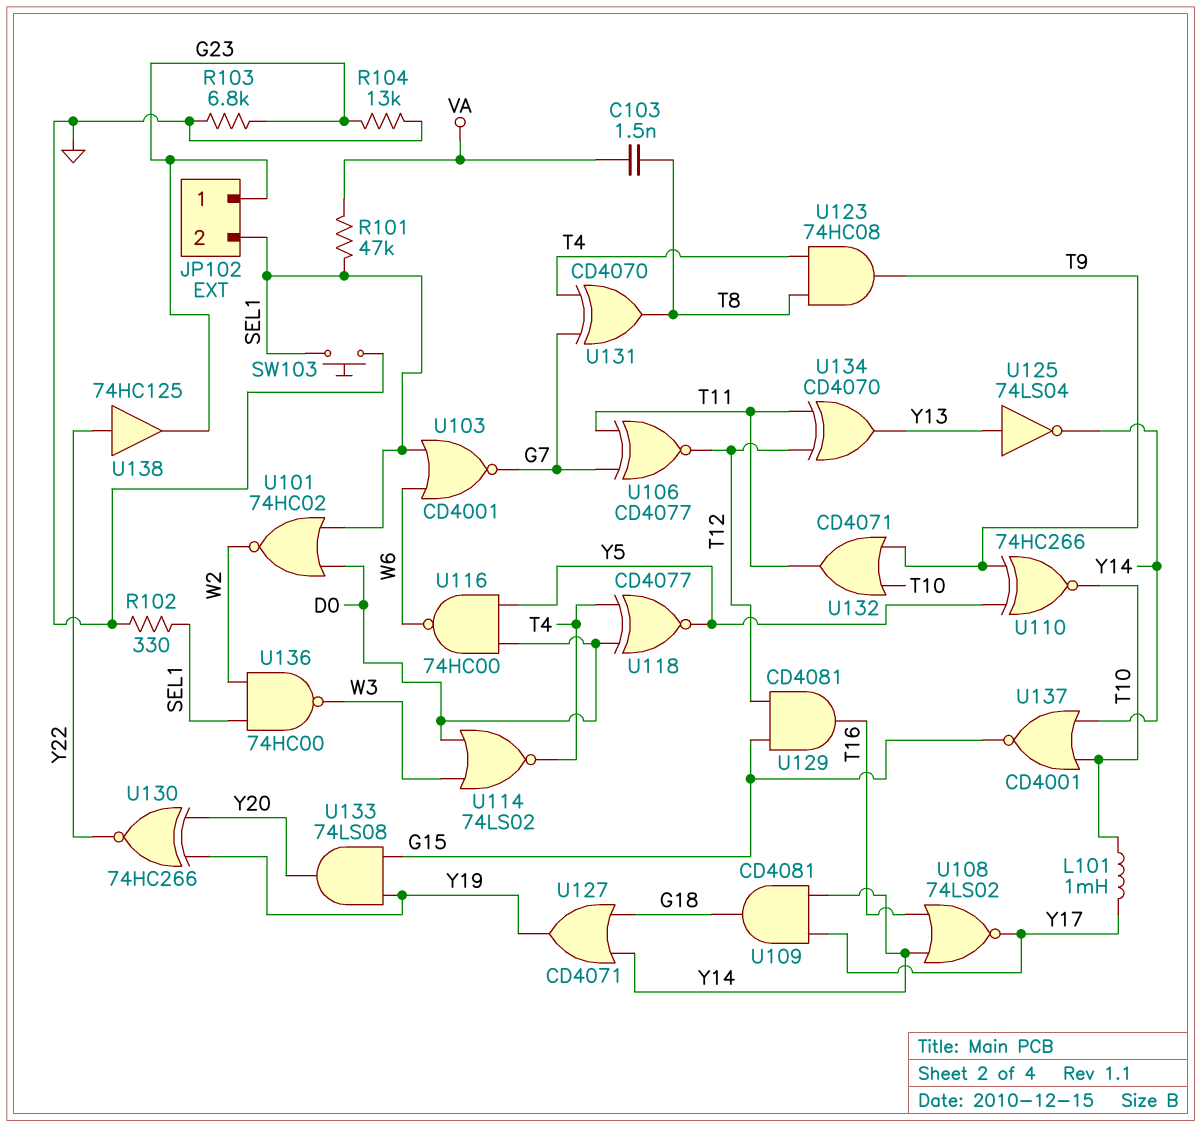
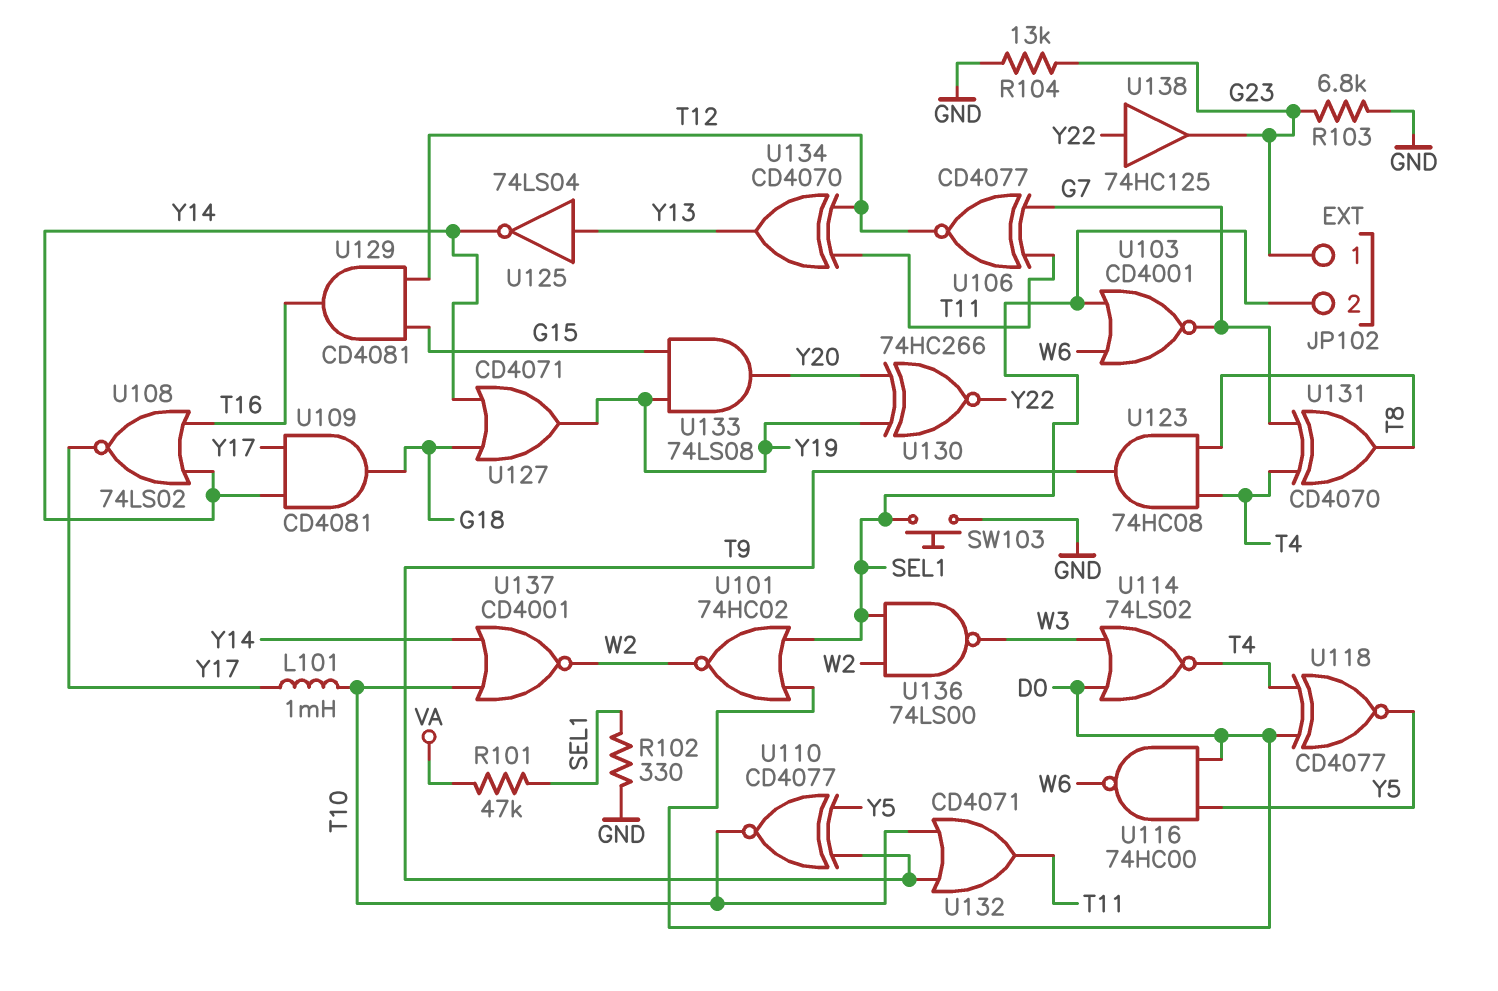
C103: 1.5nF (T8, VA) -> none
U110: XNOR 74HC266 (in T9, in Y5, out T10) -> XNOR CD4077 (in T9, in Y5, out T10)
U136: NAND 74HC00 (in SEL1, in W2, out W3) -> NAND 74LS00 (in SEL1, in W2, out W3)
U137: NOR CD4001 (in T10, in Y14, out G15) -> NOR CD4001 (in T10, in Y14, out W2)

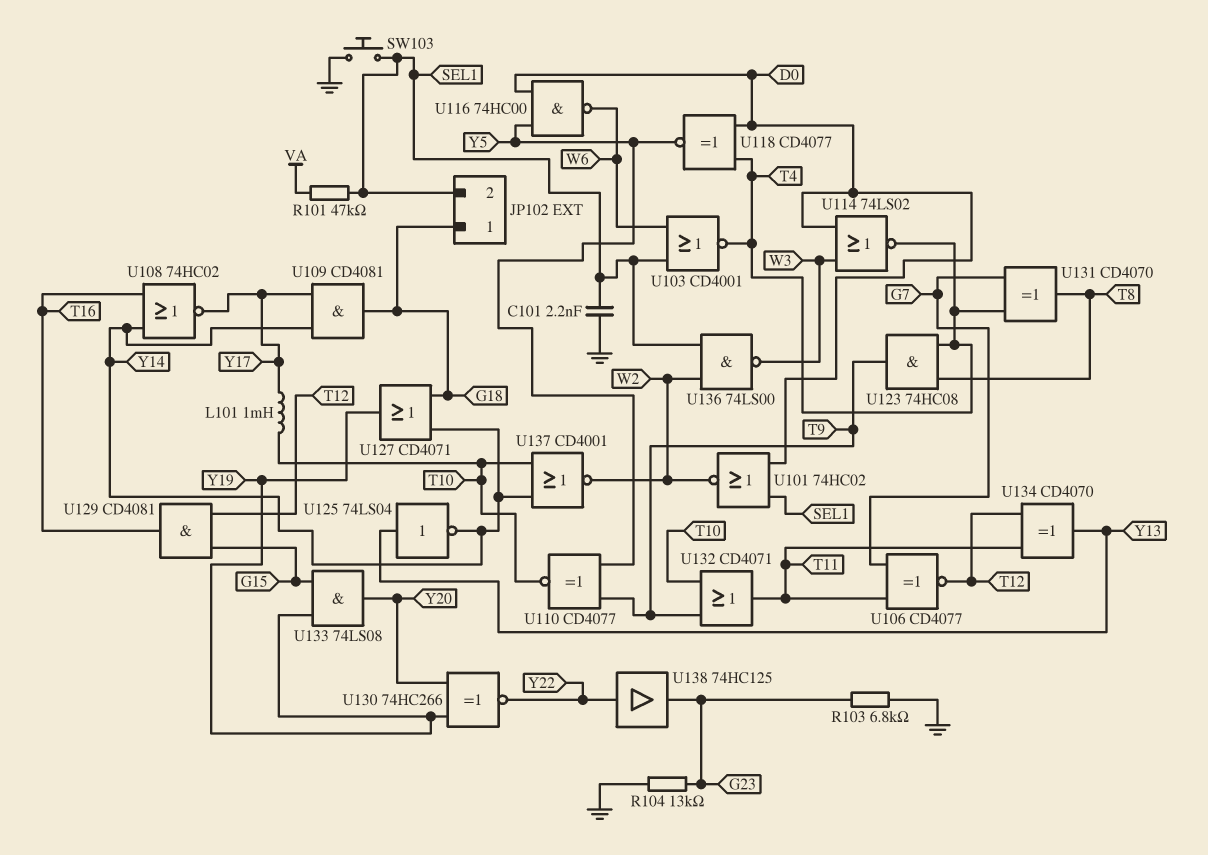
C101: none -> 2.2nF (GND, SEL1)
JP102 pin 1: G23 -> G18
R102: 330 (GND, SEL1) -> none
U103: NOR CD4001 (in SEL1, in W6, out G7) -> NOR CD4001 (in SEL1, in W6, out T4)
U108: NOR 74LS02 (in T16, in Y14, out Y17) -> NOR 74HC02 (in T16, in Y14, out Y17)

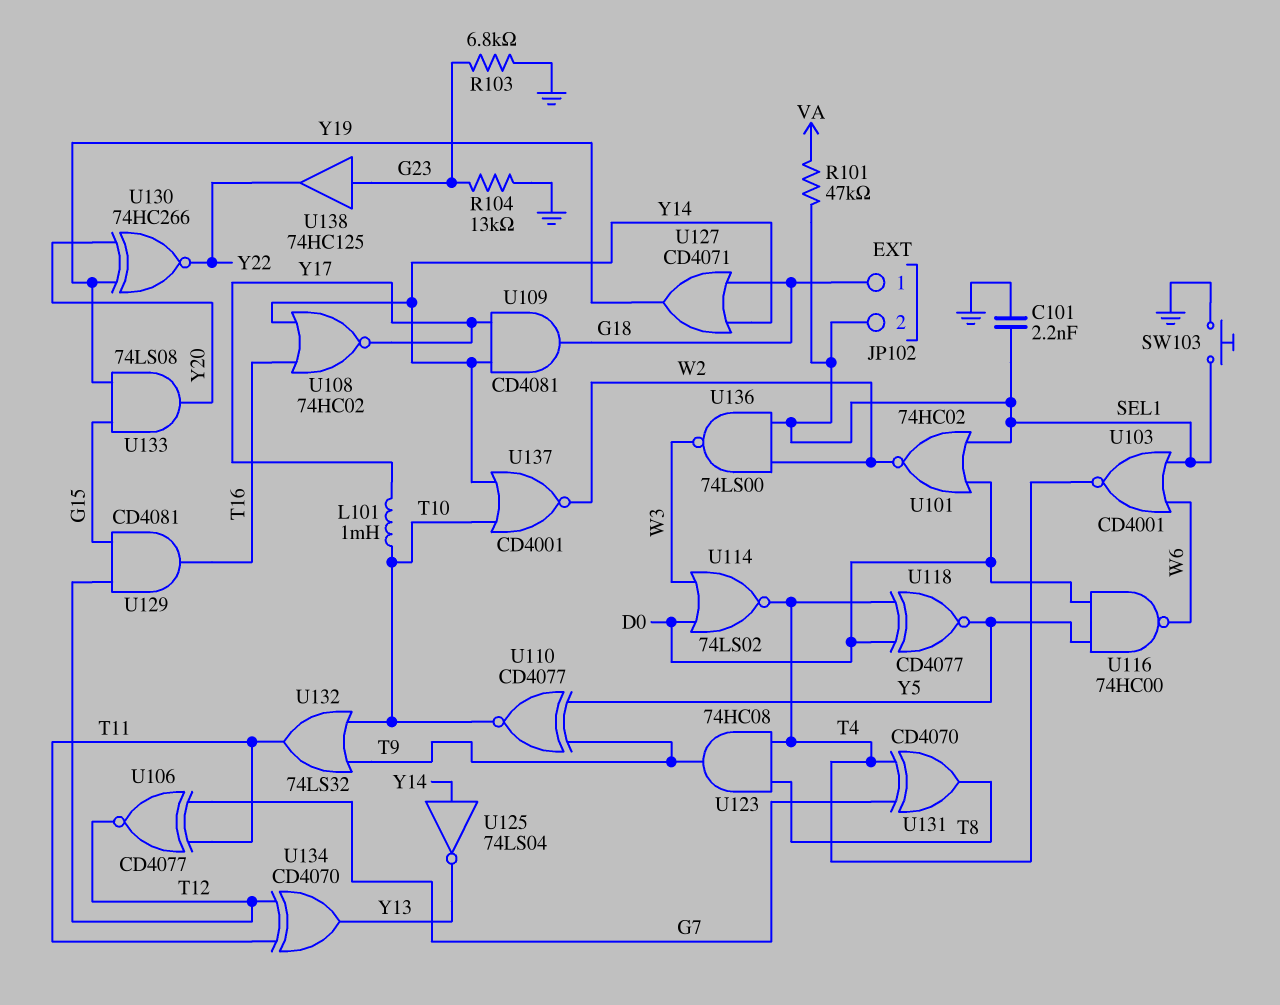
U125: NOT 74LS04 (in Y13, out Y14) -> NOT 74LS04 (in Y14, out Y13)
U132: OR CD4071 (in T9, in T10, out T11) -> OR 74LS32 (in T9, in T10, out T11)
U138: buffer 74HC125 (in Y22, out G23) -> buffer 74HC125 (in G23, out Y22)

